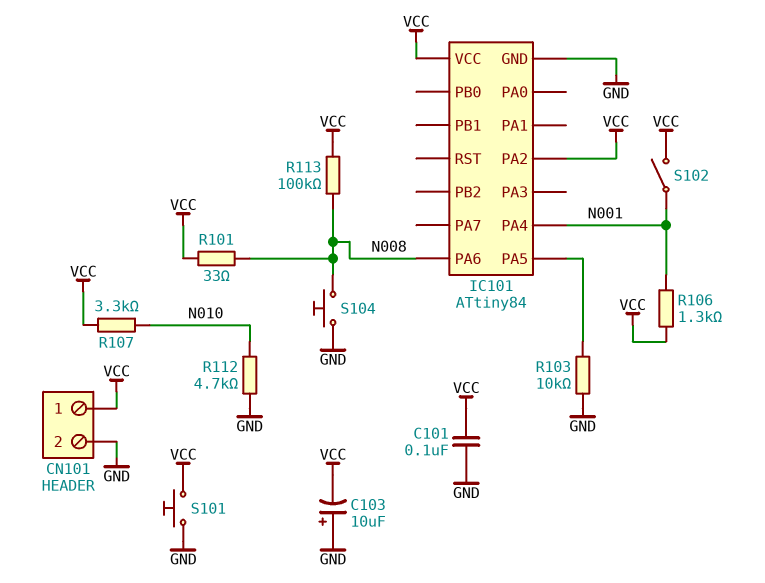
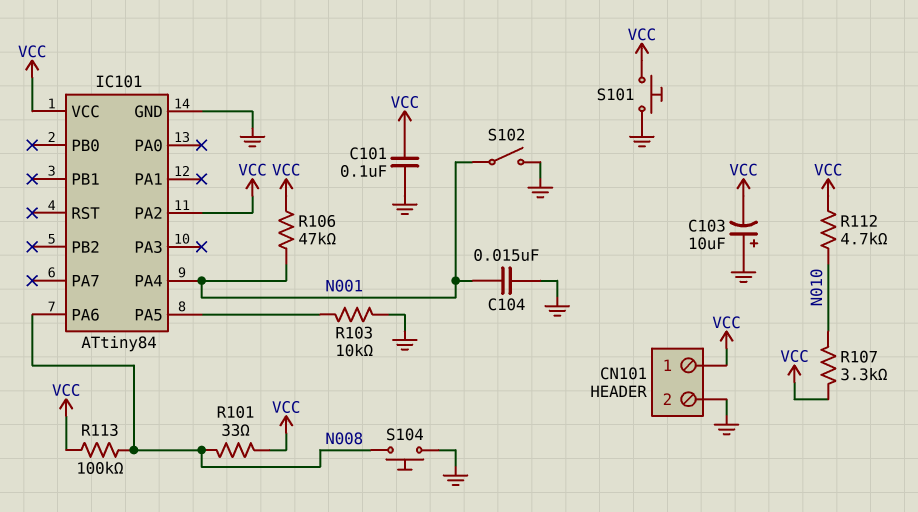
C104: none -> 15nF (GND, N001)
R106: 1.3k (N001, VCC) -> 47k (N001, VCC)
R112: 4.7k (GND, N010) -> 4.7k (N010, VCC)
S102: switch (N001, VCC) -> switch (GND, N001)

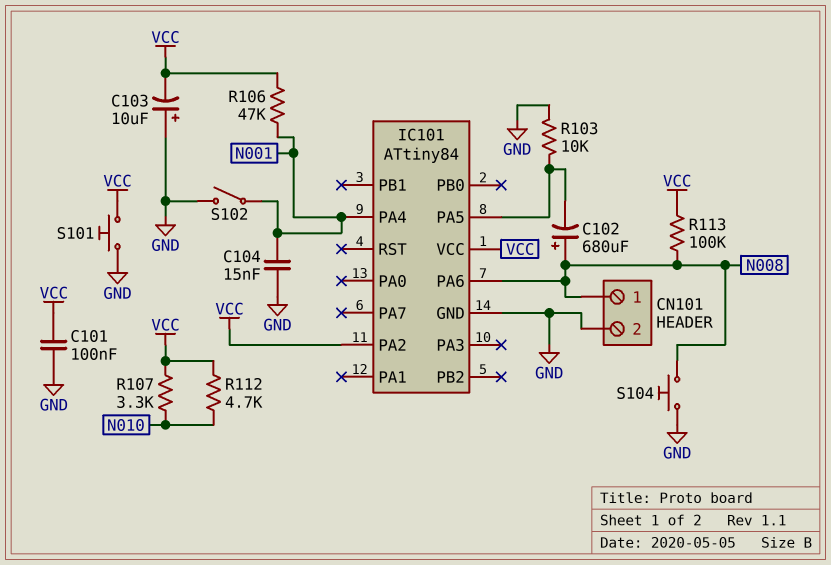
C102: none -> 680uF (plus N008, minus IC101/PA5)
CN101 pin 1: VCC -> N008
R101: 33 (N008, VCC) -> none

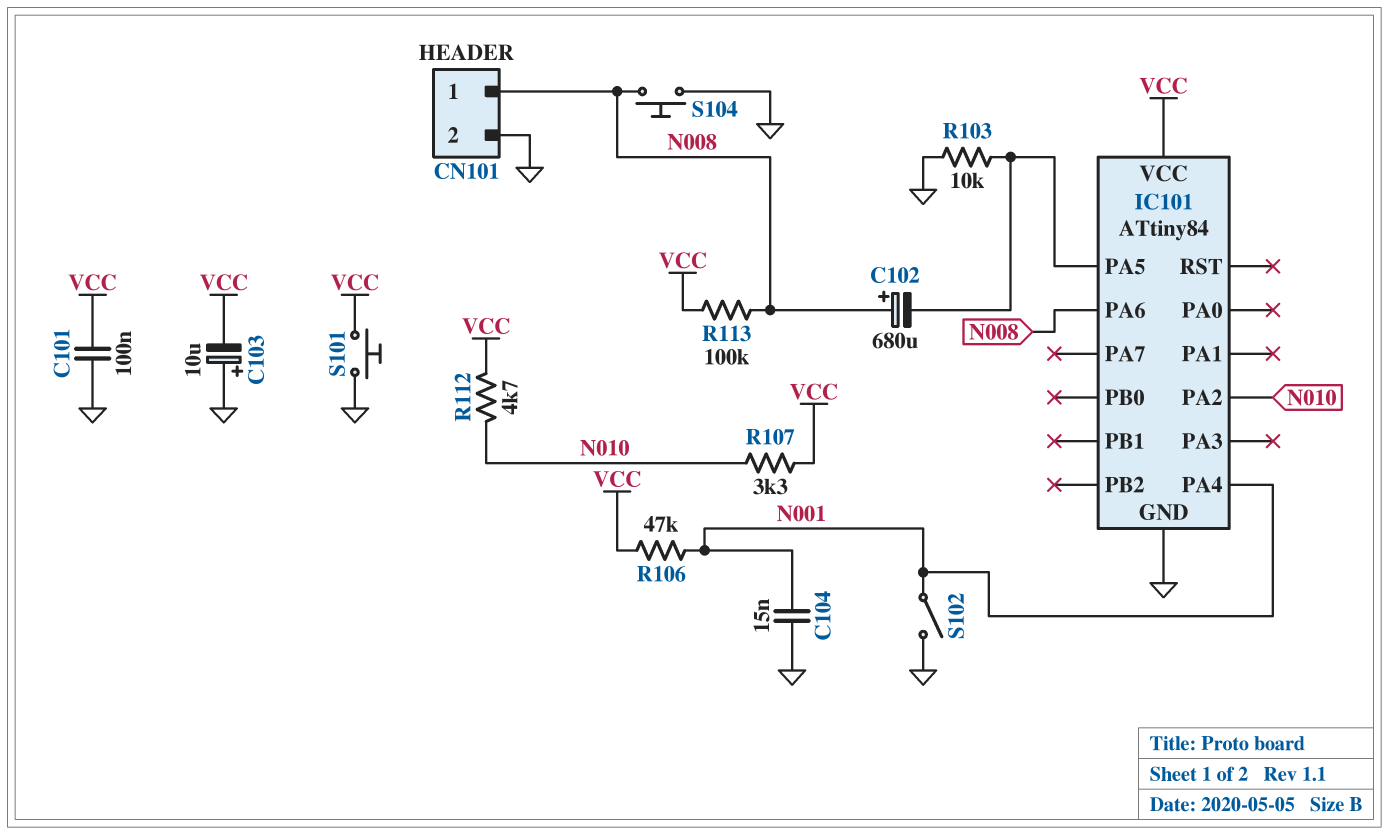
IC101 pin PA2: VCC -> N010

